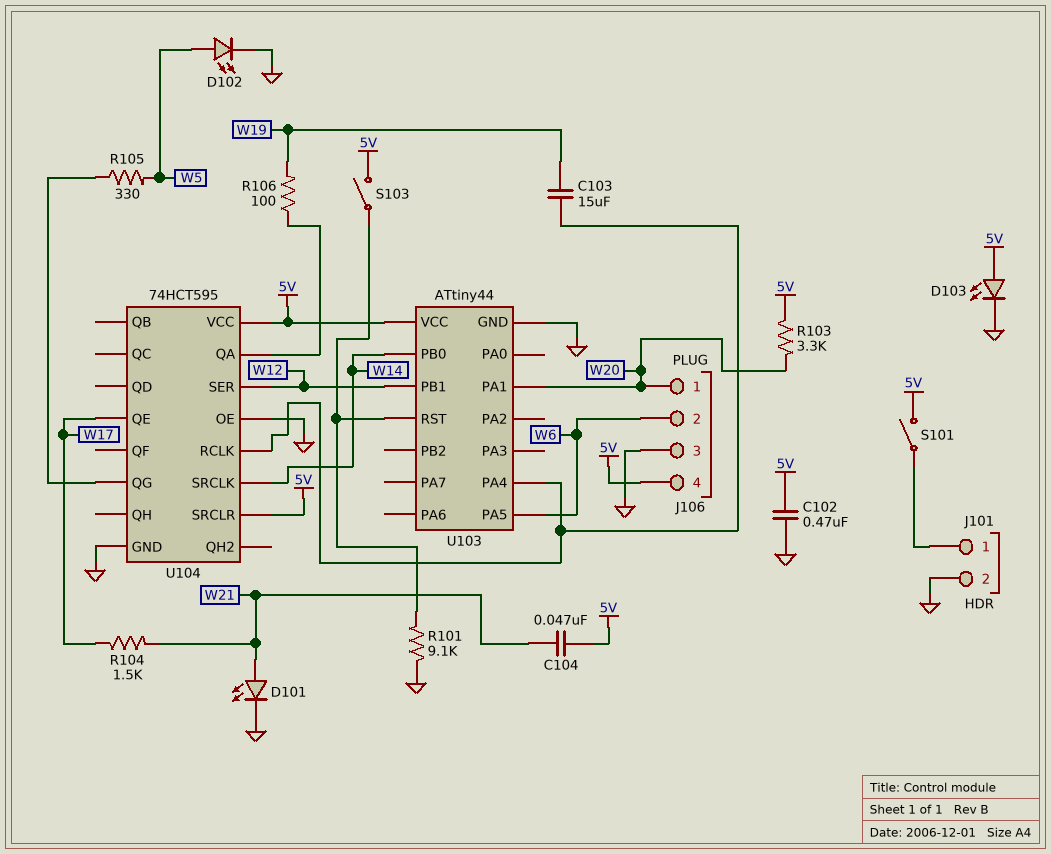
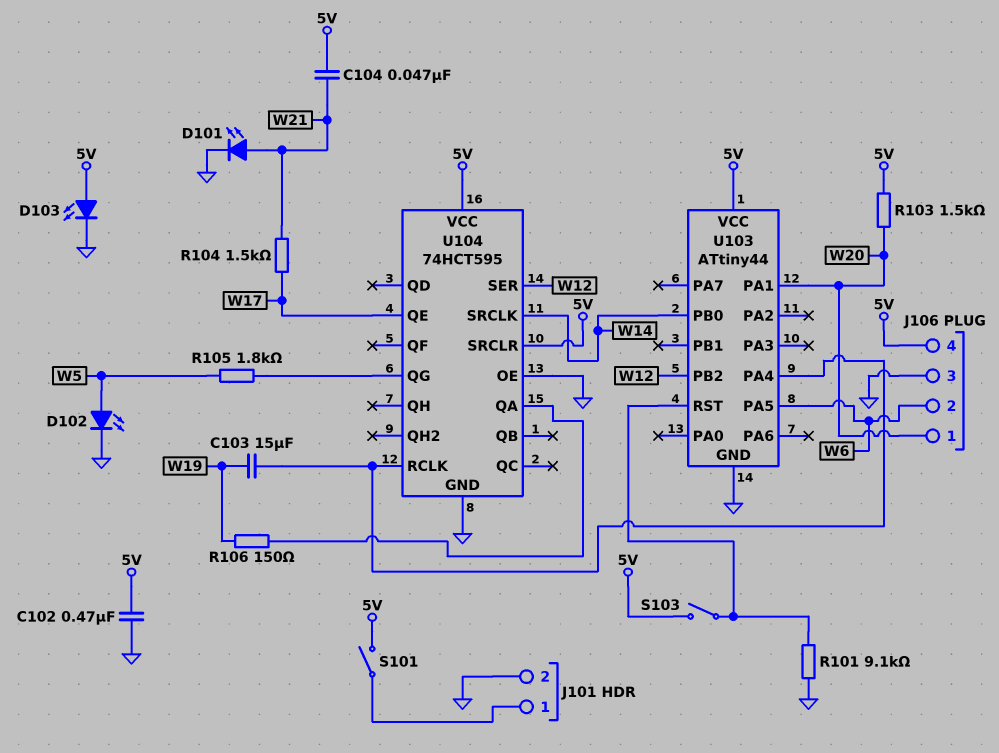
R103: 3.3k (5V, W20) -> 1.5k (5V, W20)
R105: 330 (U104/QG, W5) -> 1.8k (U104/QG, W5)
R106: 100 (U104/QA, W19) -> 150 (U104/QA, W19)
U103 pin PB1: W12 -> none
U103 pin PB2: none -> W12

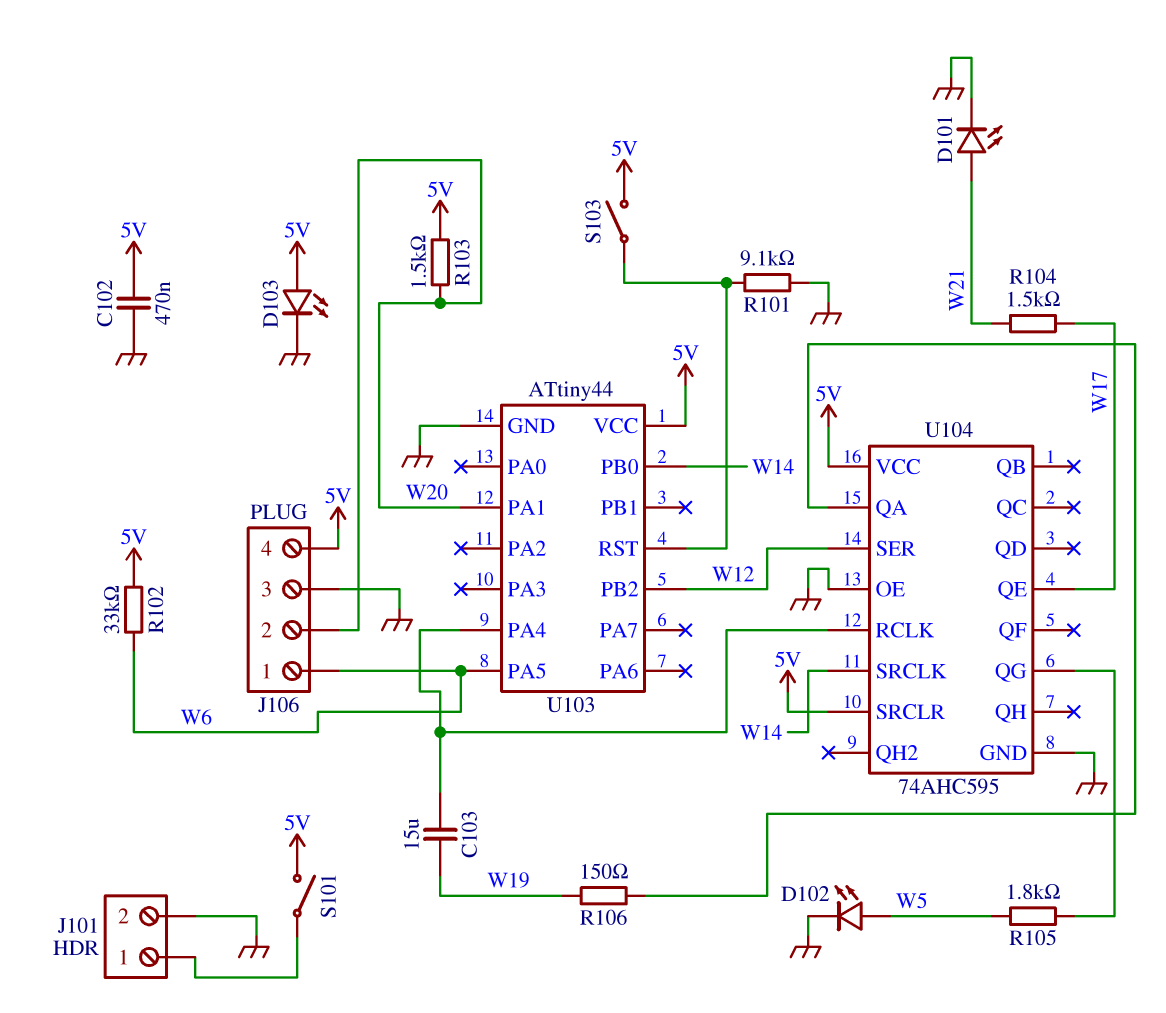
C104: 47nF (5V, W21) -> none
J106 pin 1: W20 -> W6
J106 pin 2: W6 -> W20
R102: none -> 33k (5V, W6)
U104: 74HCT595 -> 74AHC595

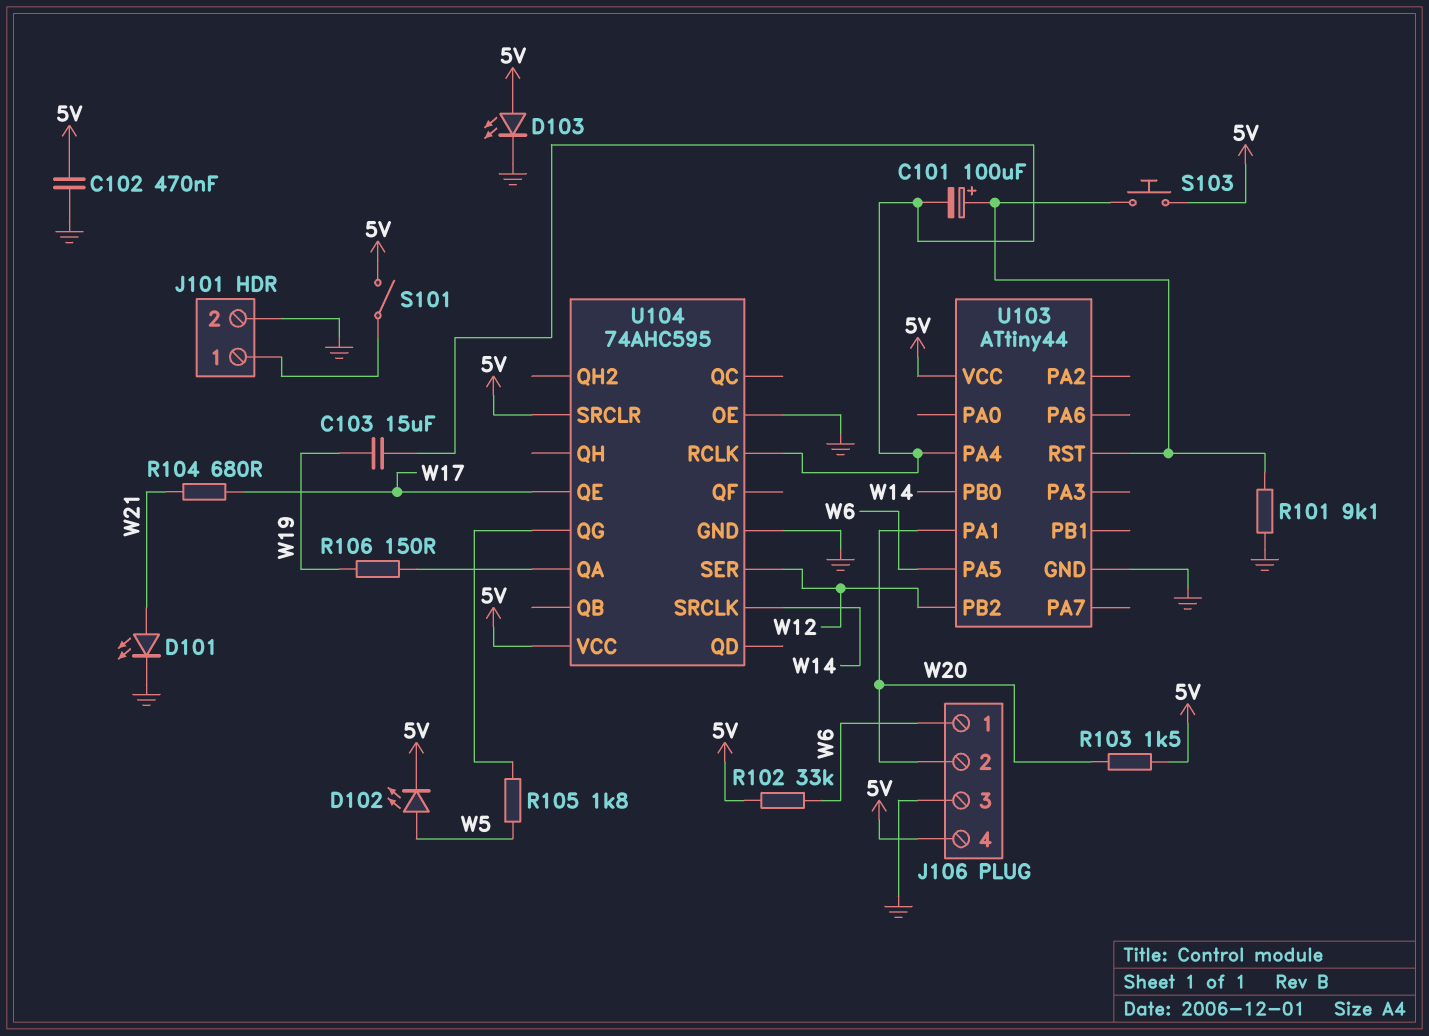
C101: none -> 100uF (plus U103/RST, minus U103/PA4)
D102: LED (A W5, K GND) -> LED (A W5, K 5V)
R104: 1.5k (W17, W21) -> 680 (W17, W21)
S103: switch (5V, U103/RST) -> button (5V, U103/RST)

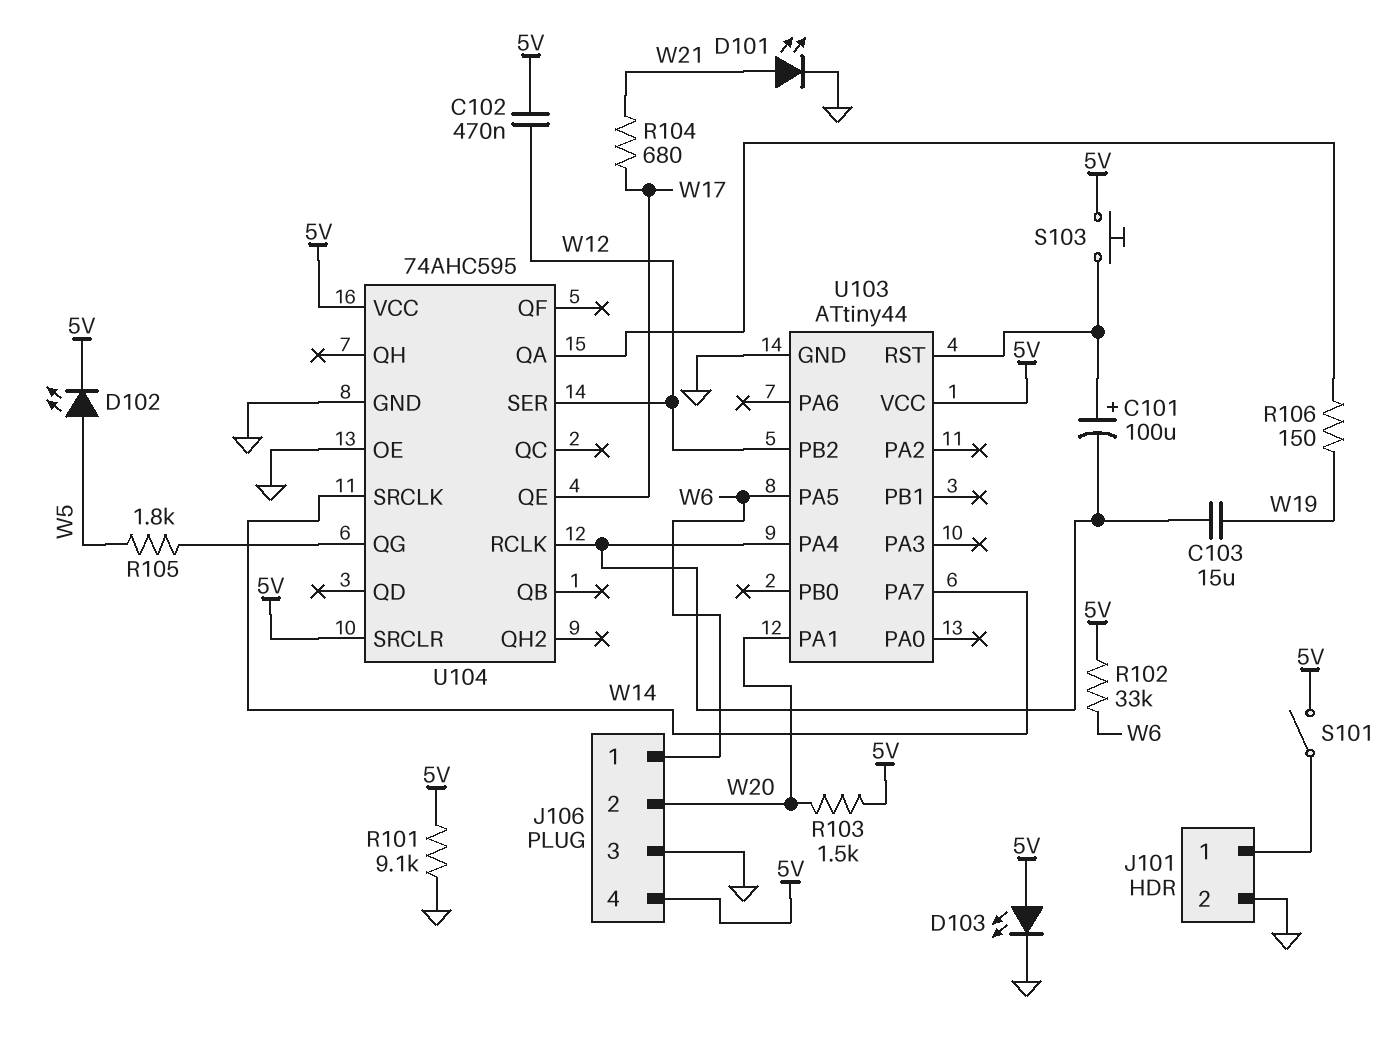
C102: 470nF (5V, GND) -> 470nF (5V, W12)
R101: 9.1k (GND, U103/RST) -> 9.1k (5V, GND)
U103 pin PA7: none -> W14
U103 pin PB0: W14 -> none

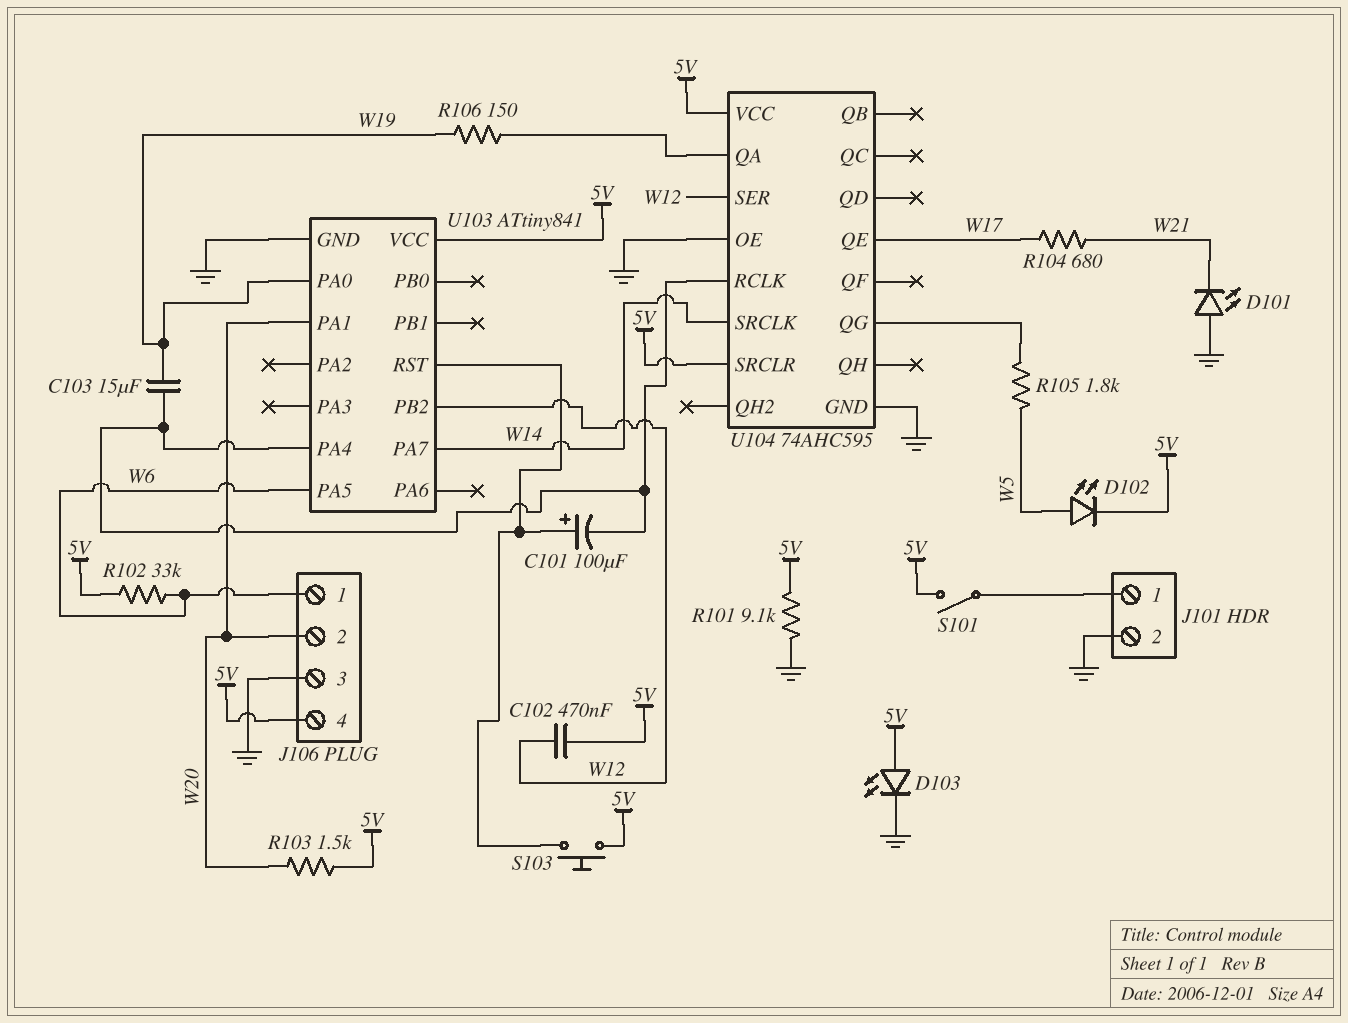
D101: LED (A W21, K GND) -> LED (A GND, K W21)
U103: ATtiny44 -> ATtiny841
U103 pin PA0: none -> W19

